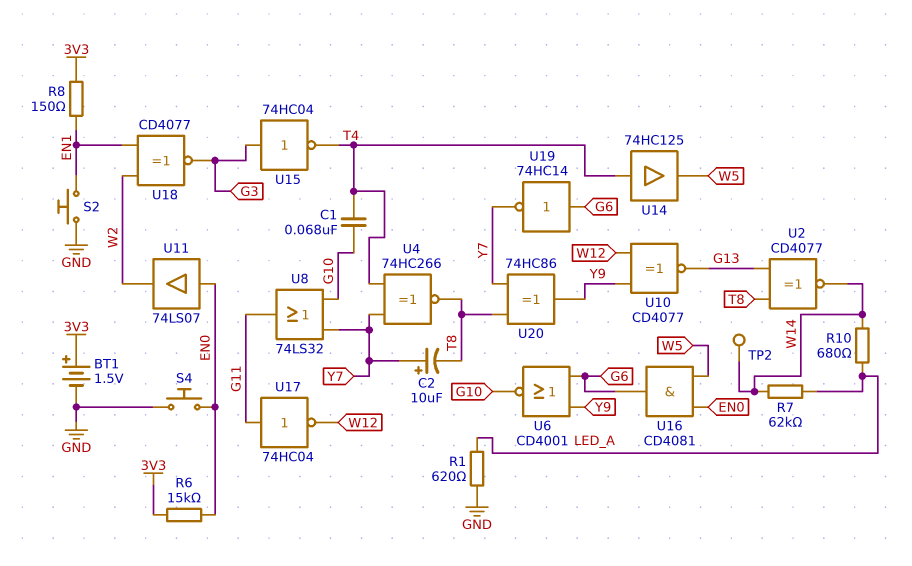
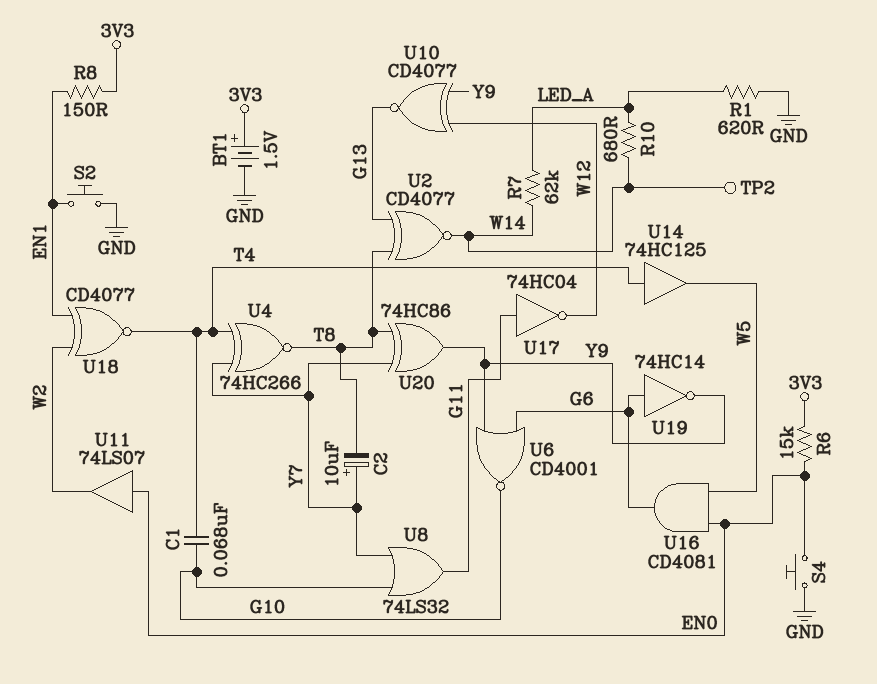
U15: NOT 74HC04 (in G3, out T4) -> none
U18: XNOR CD4077 (in EN1, in W2, out G3) -> XNOR CD4077 (in EN1, in W2, out T4)
U19: NOT 74HC14 (in G6, out Y7) -> NOT 74HC14 (in G6, out Y9)

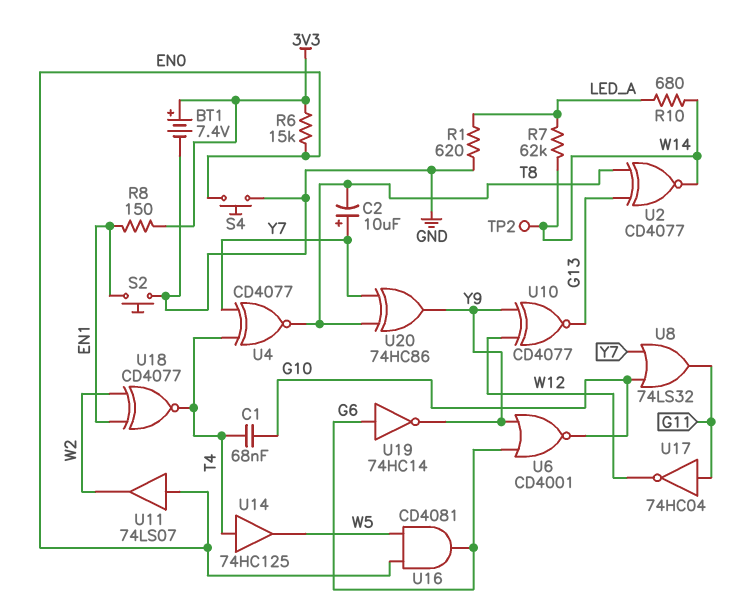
BT1: 1.5V (plus 3V3, minus GND) -> 7.4V (plus 3V3, minus GND)
U4: XNOR 74HC266 (in T4, in Y7, out T8) -> XNOR CD4077 (in T4, in Y7, out T8)

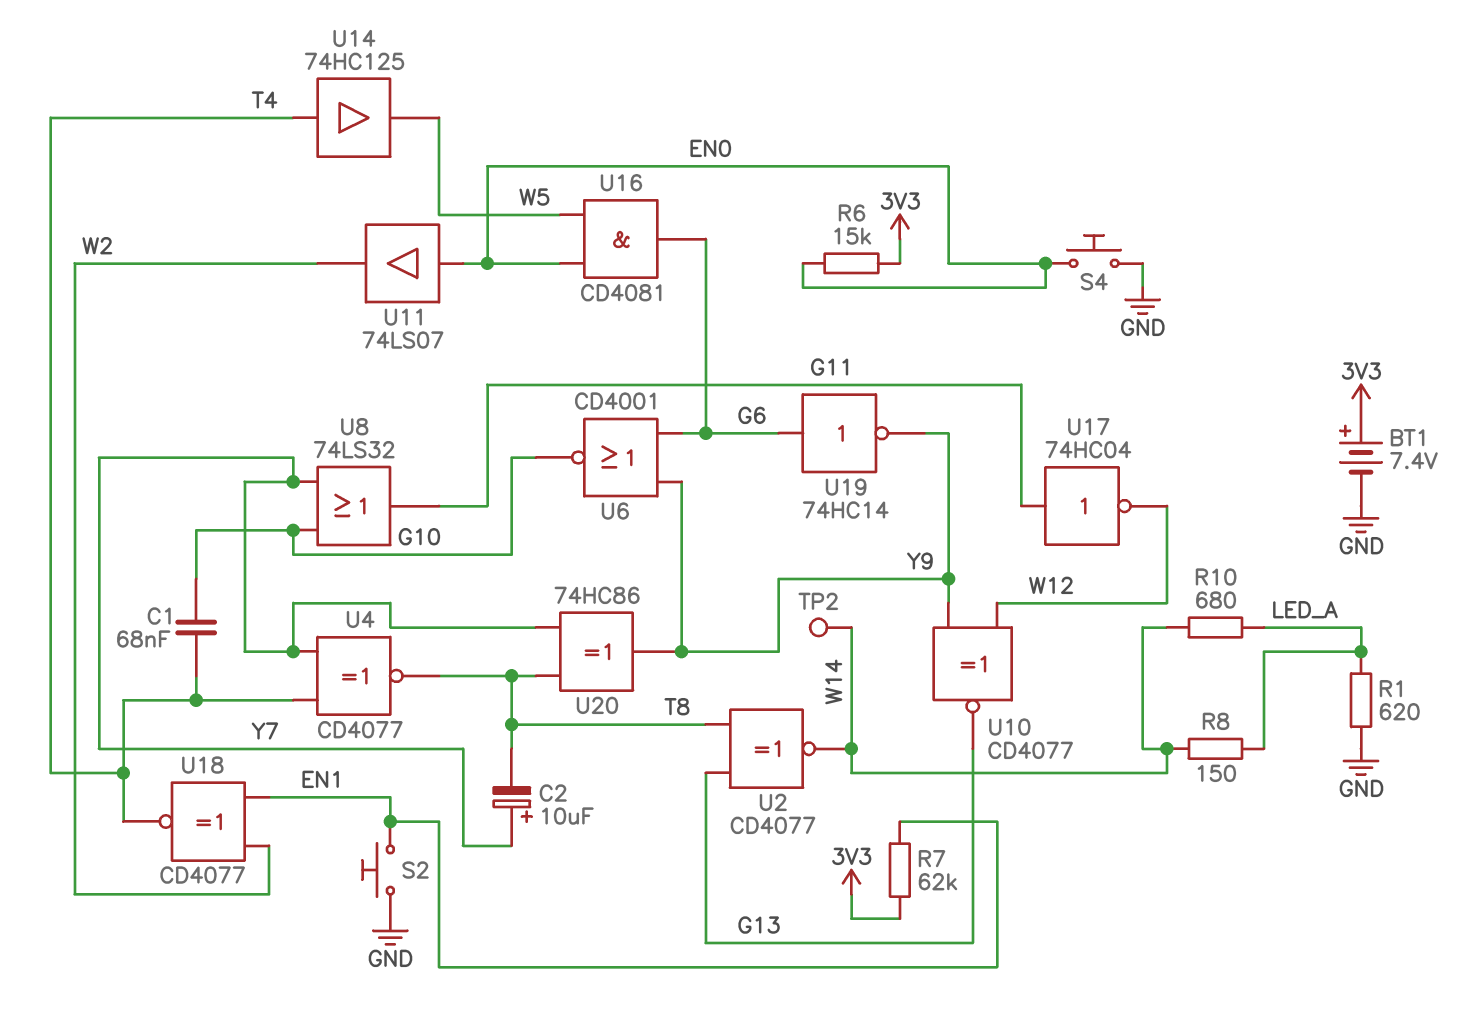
R7: 62k (LED_A, W14) -> 62k (3V3, EN1)
R8: 150 (3V3, EN1) -> 150 (LED_A, W14)

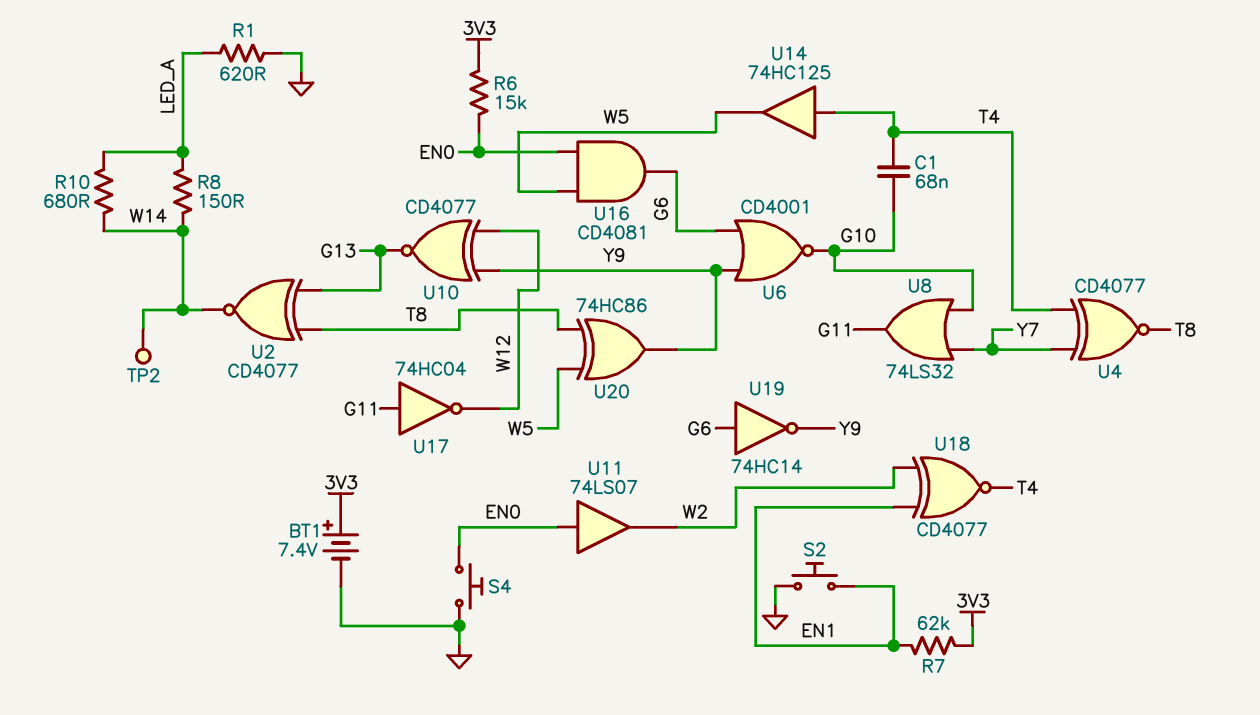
C2: 10uF (plus Y7, minus T8) -> none
U20: XOR 74HC86 (in T8, in Y7, out Y9) -> XOR 74HC86 (in T8, in W5, out Y9)

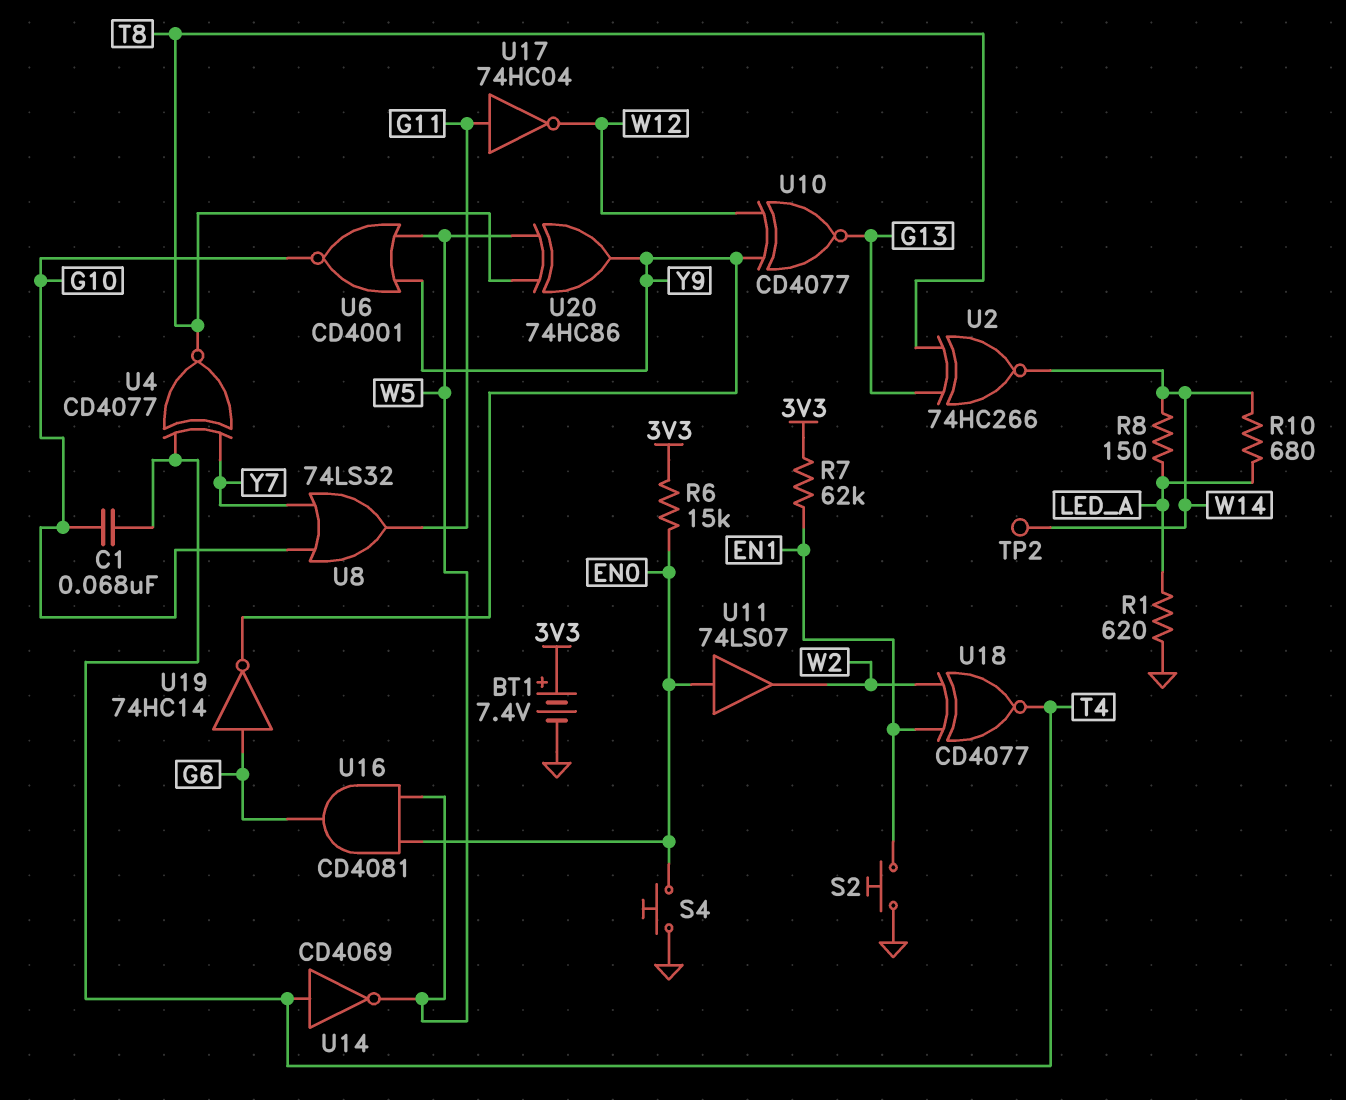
U2: XNOR CD4077 (in G13, in T8, out W14) -> XNOR 74HC266 (in G13, in T8, out W14)
U6: NOR CD4001 (in G6, in Y9, out G10) -> NOR CD4001 (in W5, in Y9, out G10)
U14: buffer 74HC125 (in T4, out W5) -> NOT CD4069 (in T4, out W5)

